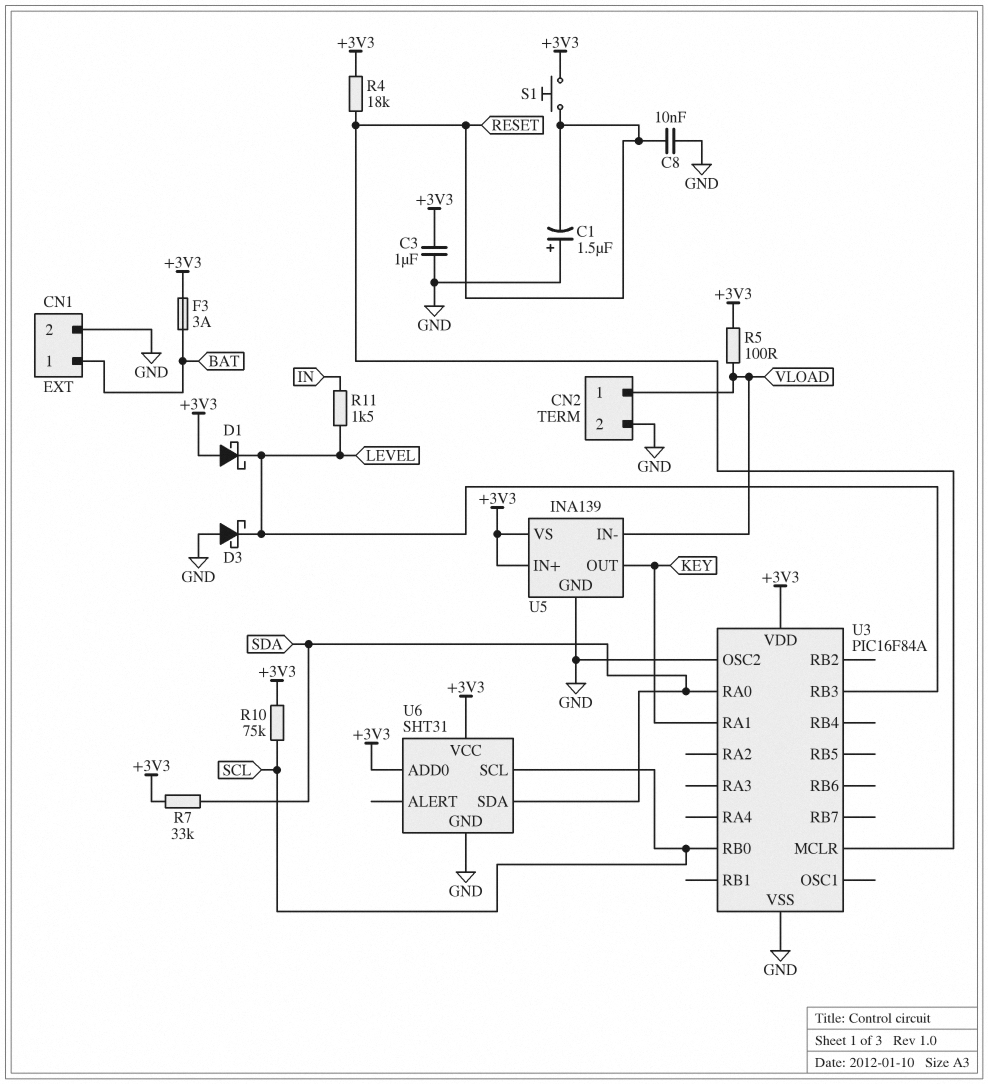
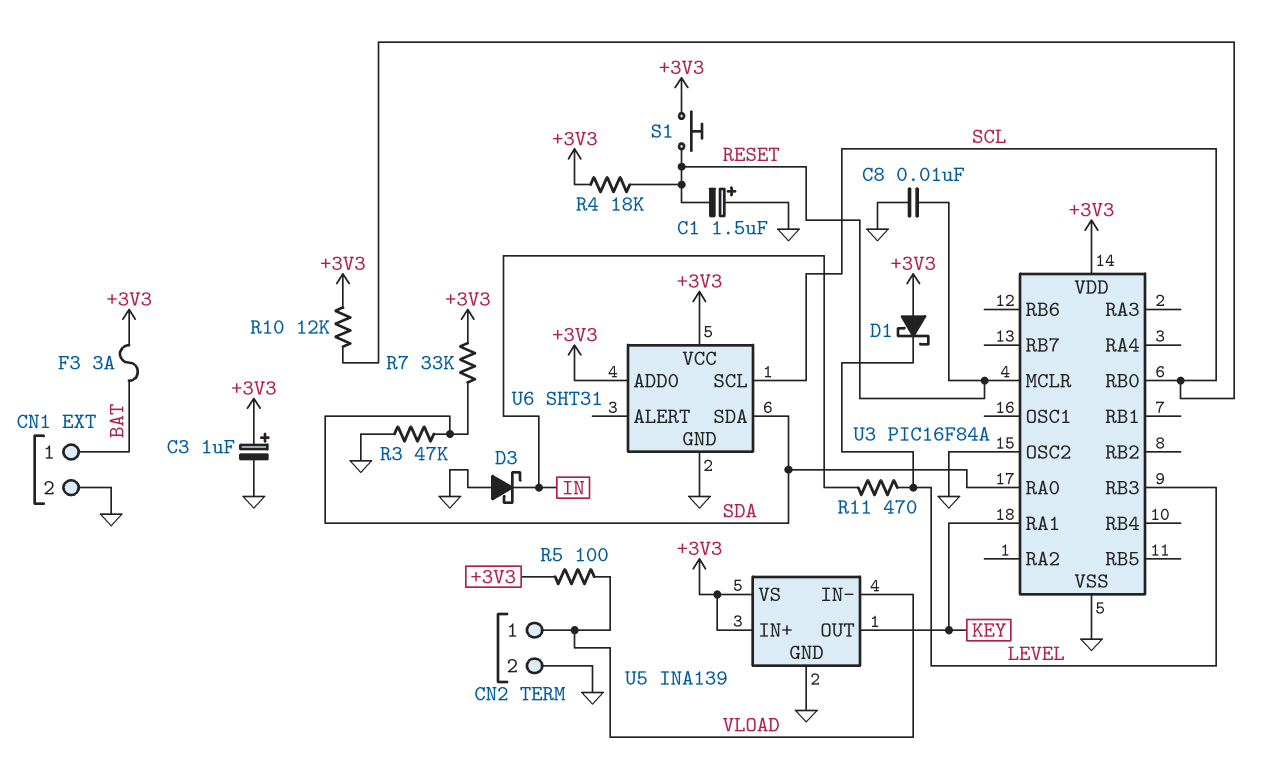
C3: 1uF (+3V3, GND) -> 1uF (plus +3V3, minus GND)
D3: schottky (A GND, K LEVEL) -> schottky (A GND, K IN)
R3: none -> 47k (GND, SDA)
R10: 75k (+3V3, SCL) -> 12k (+3V3, SCL)
R11: 1.5k (IN, LEVEL) -> 470 (IN, LEVEL)

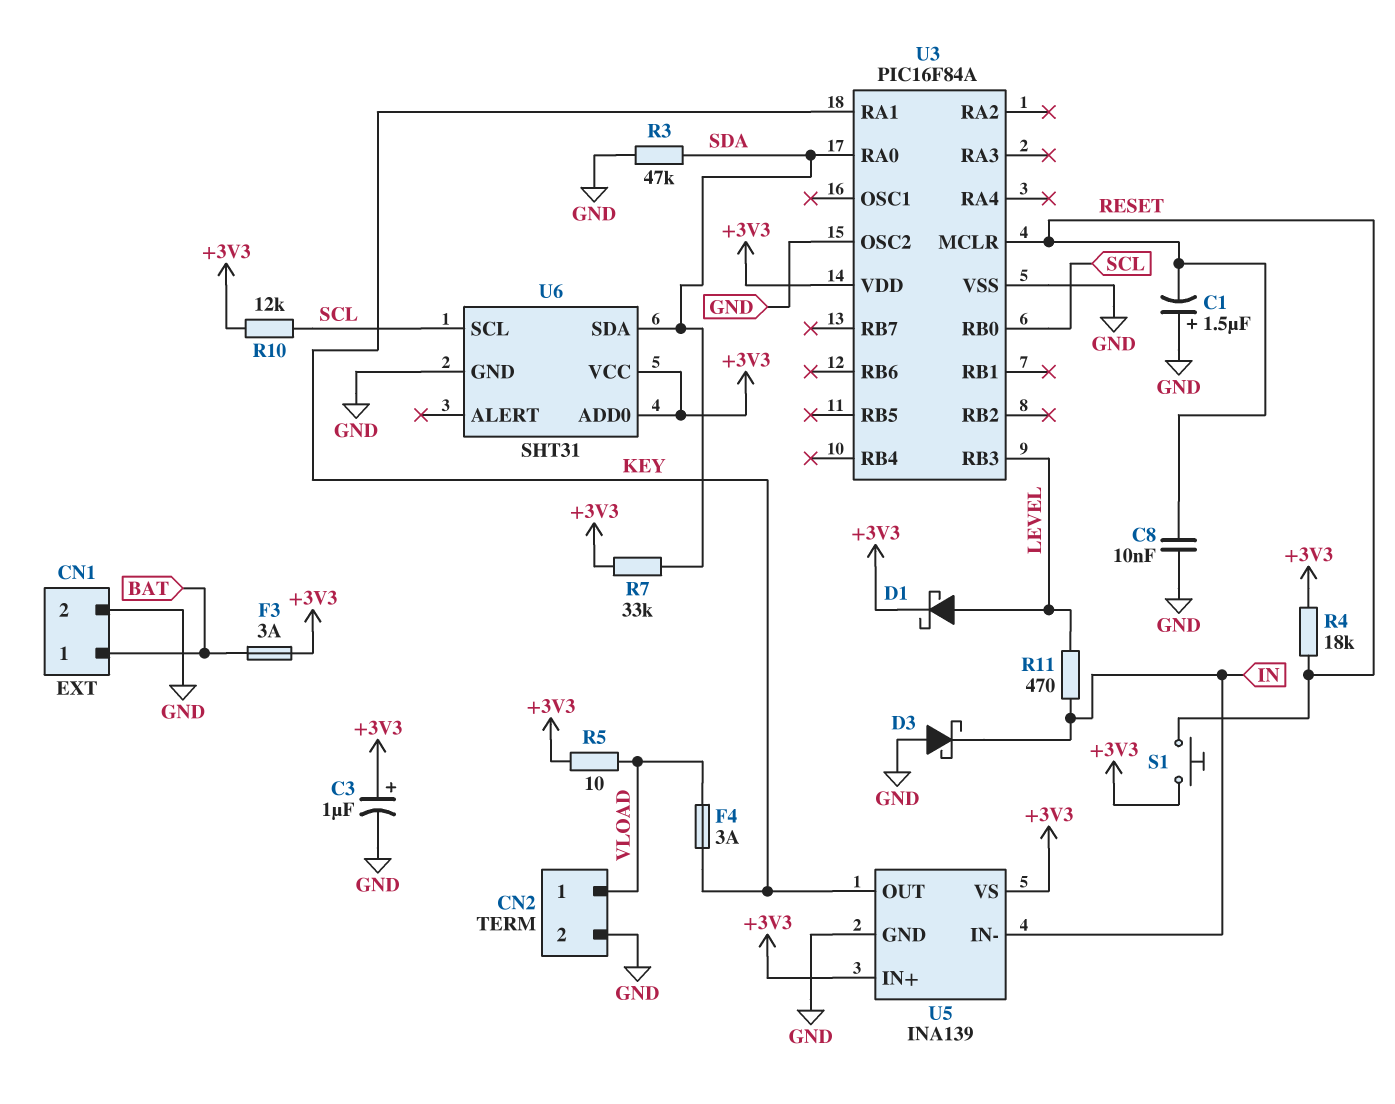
D1: schottky (A +3V3, K LEVEL) -> schottky (A LEVEL, K +3V3)
F4: none -> 3A (KEY, VLOAD)
R5: 100 (+3V3, VLOAD) -> 10 (+3V3, VLOAD)
U5 pin IN-: VLOAD -> IN

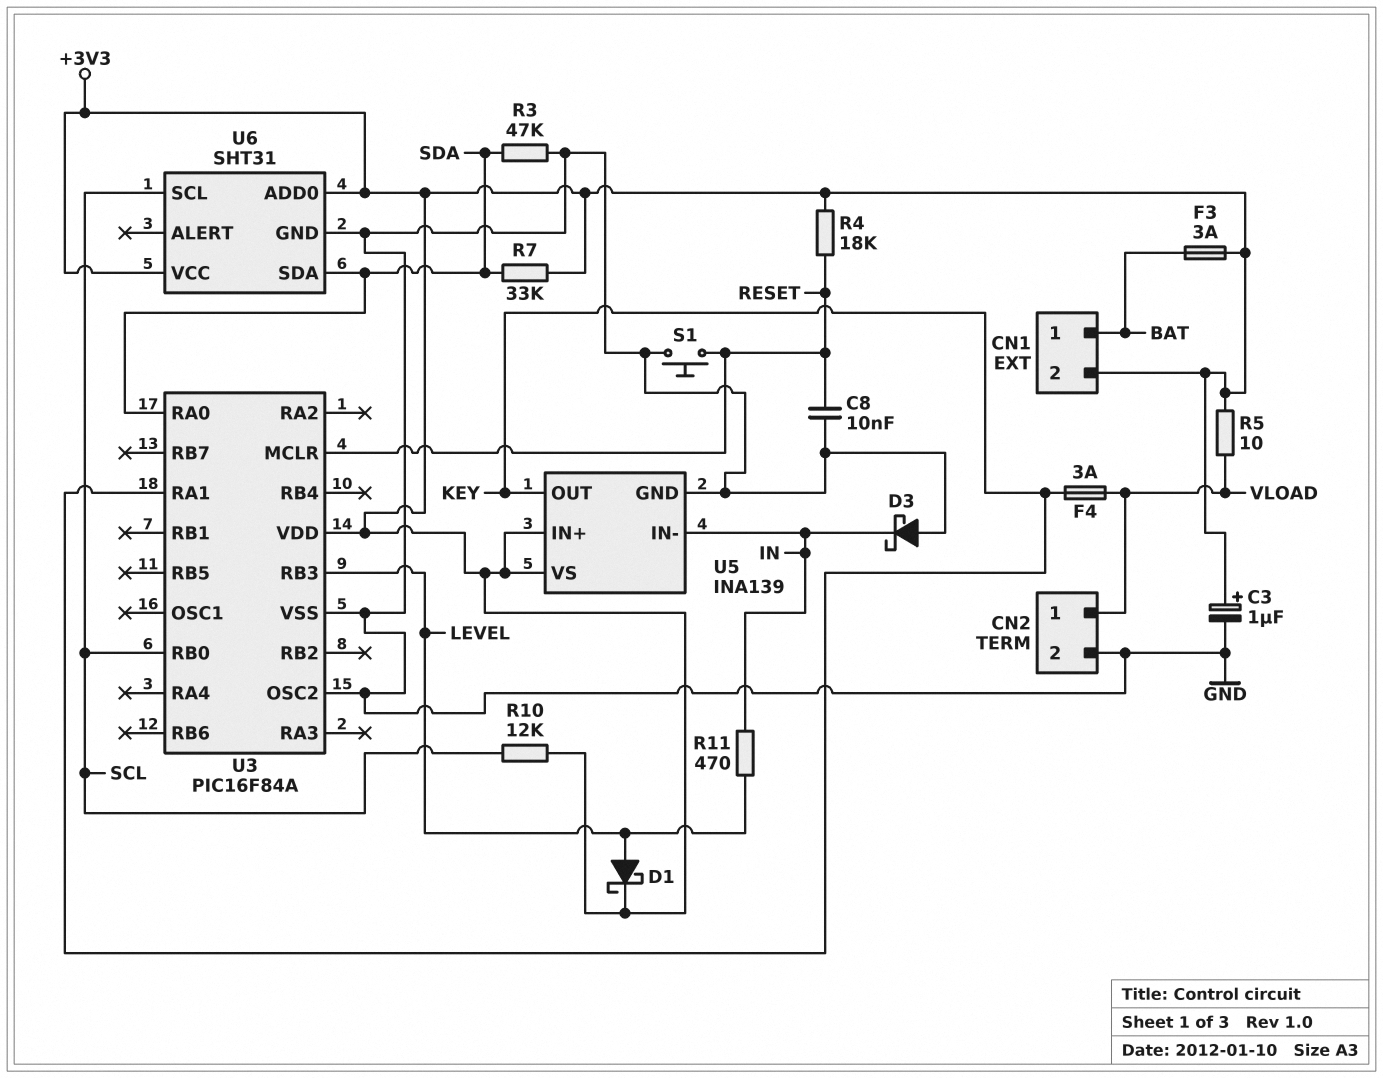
C1: 1.5uF (plus GND, minus RESET) -> none
CN1 pin 2: GND -> +3V3
S1: button (+3V3, RESET) -> button (GND, RESET)

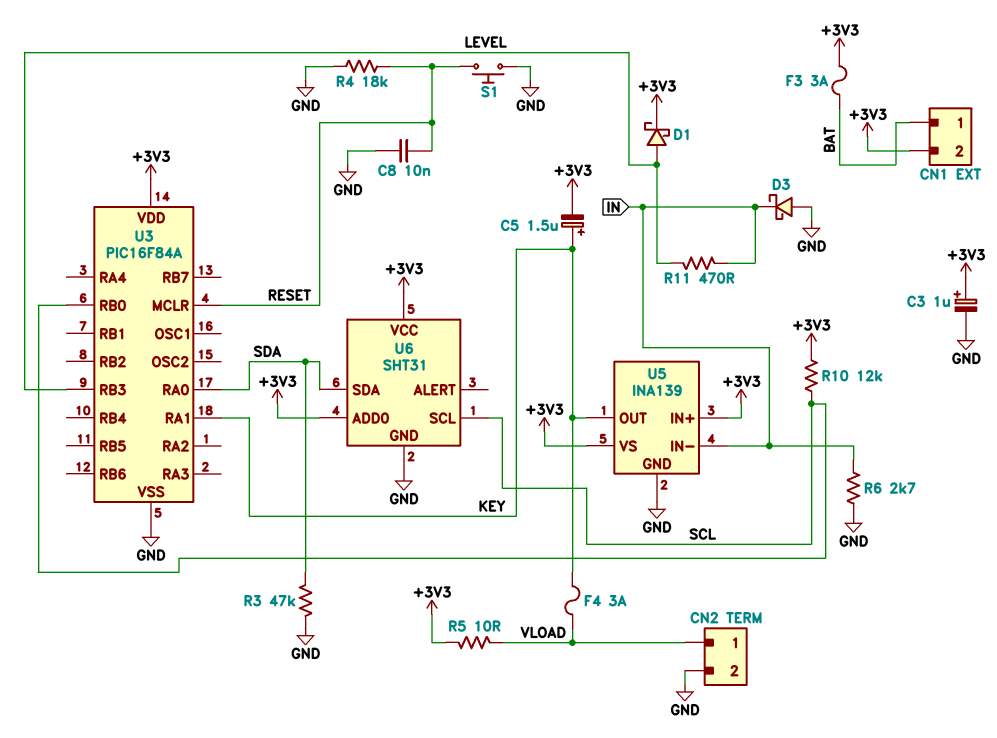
C5: none -> 1.5uF (plus KEY, minus +3V3)
R4: 18k (+3V3, RESET) -> 18k (GND, RESET)
R6: none -> 2.7k (GND, IN)
R7: 33k (+3V3, SDA) -> none
U3 pin OSC2: GND -> none

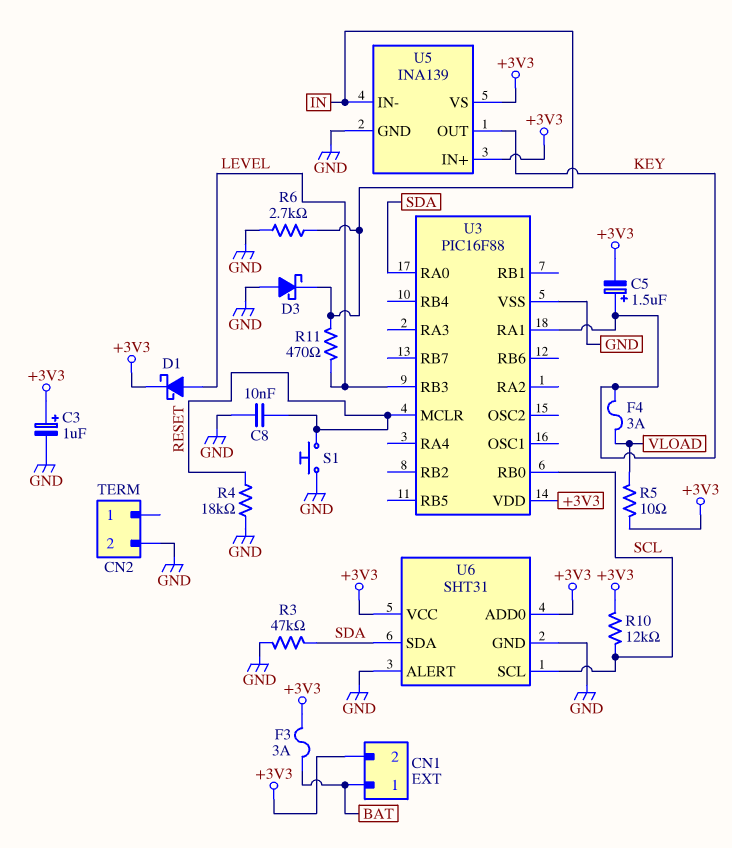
CN2 pin 1: VLOAD -> none
U3: PIC16F84A -> PIC16F88
U6 pin ALERT: none -> GND

